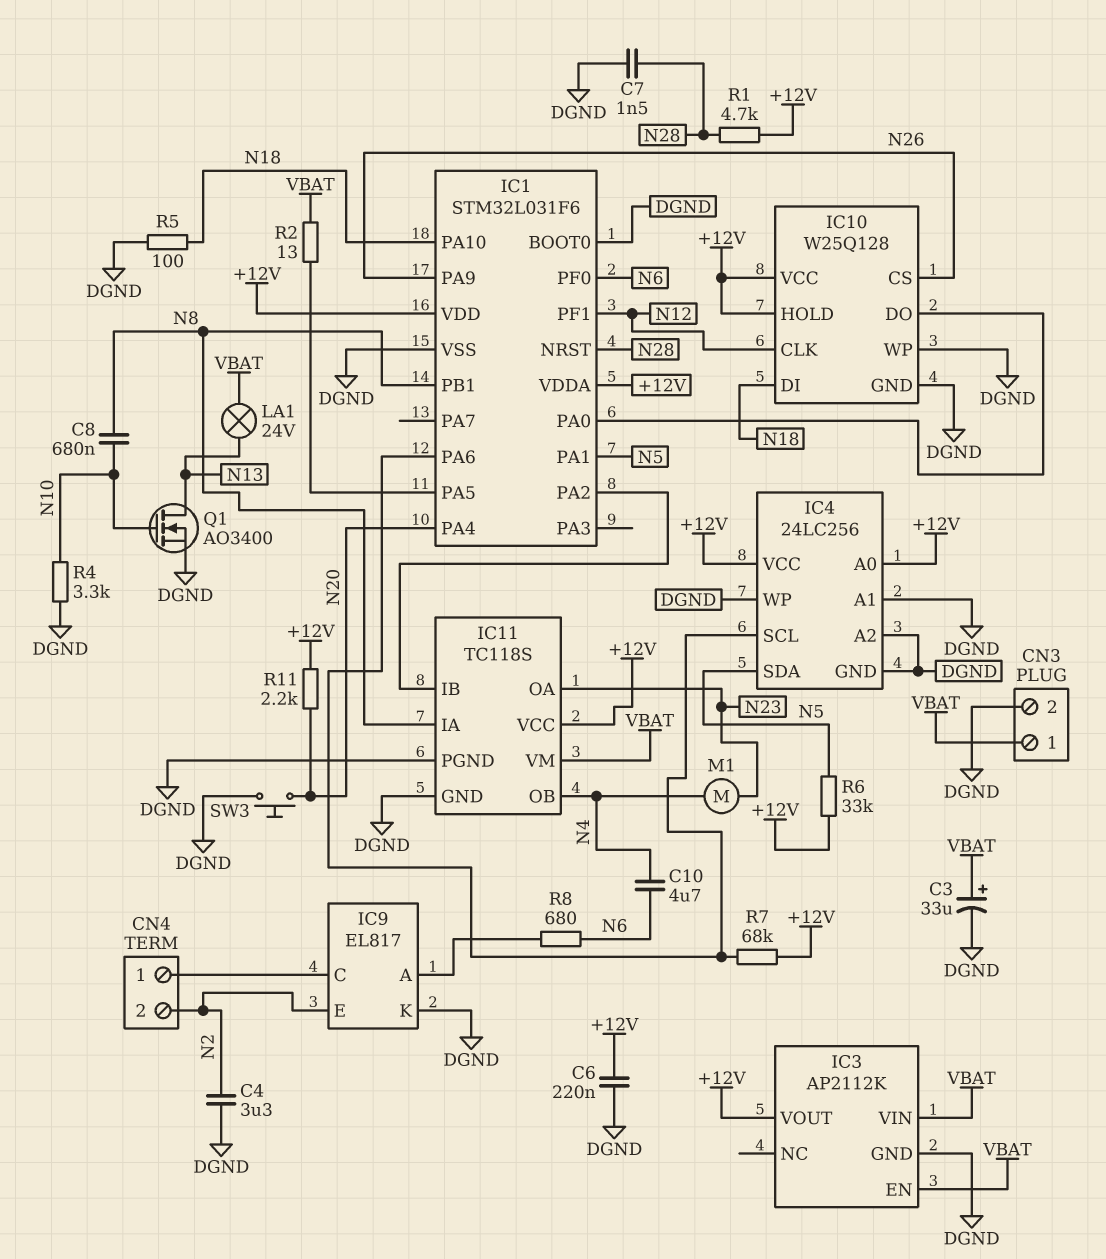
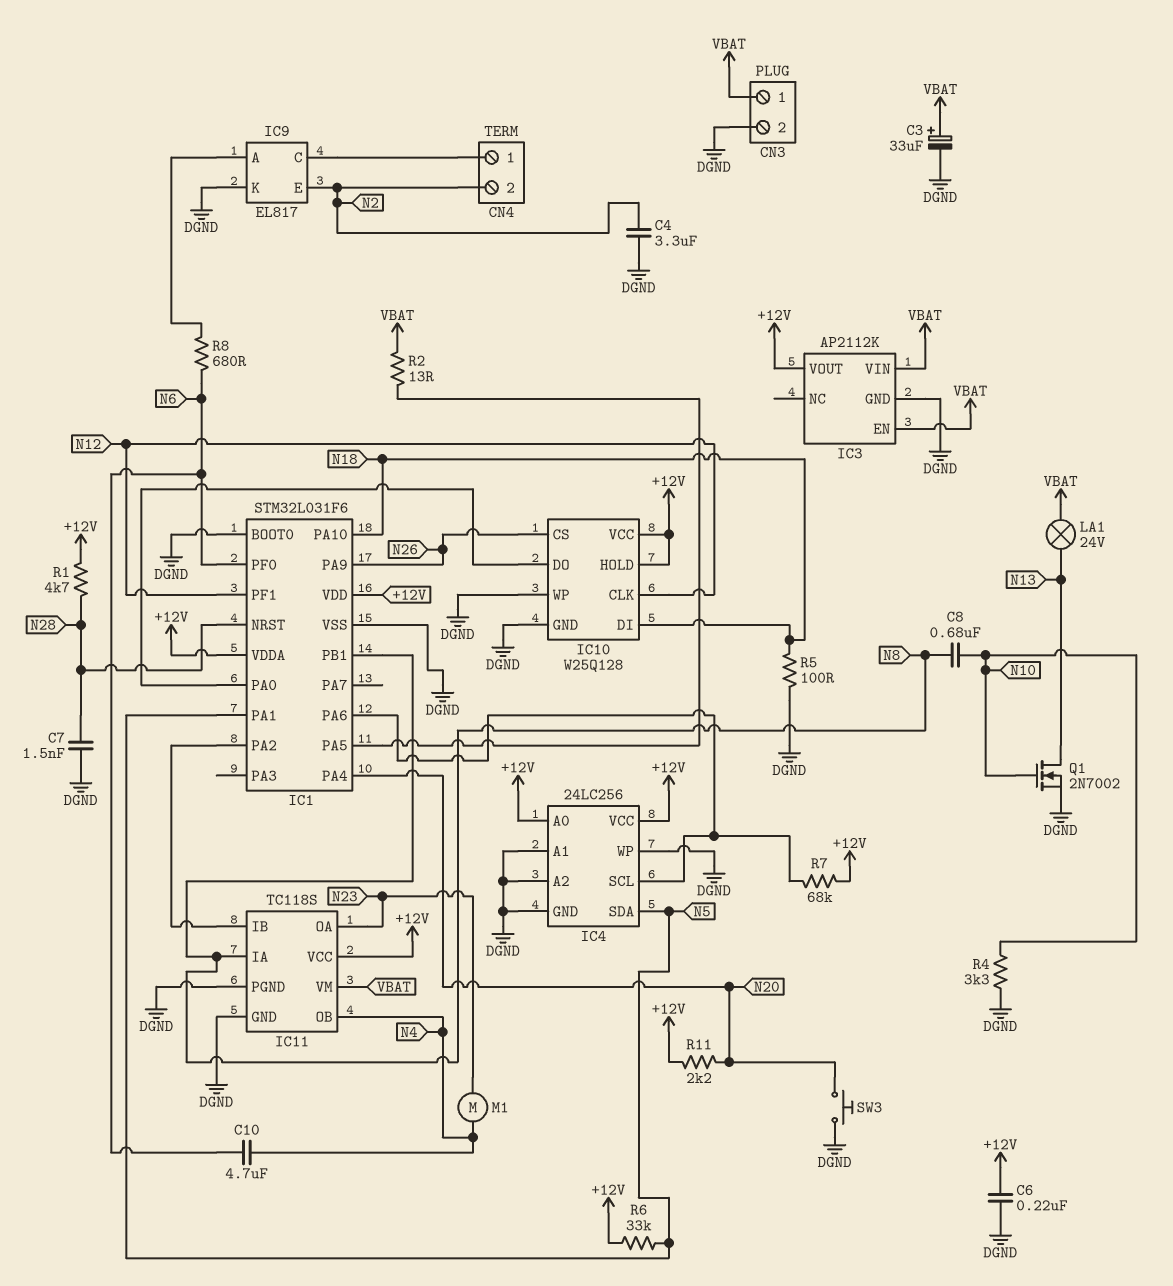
Q1: NMOS AO3400 (G N10, D N13, S DGND) -> NMOS 2N7002 (G N10, D N13, S DGND)

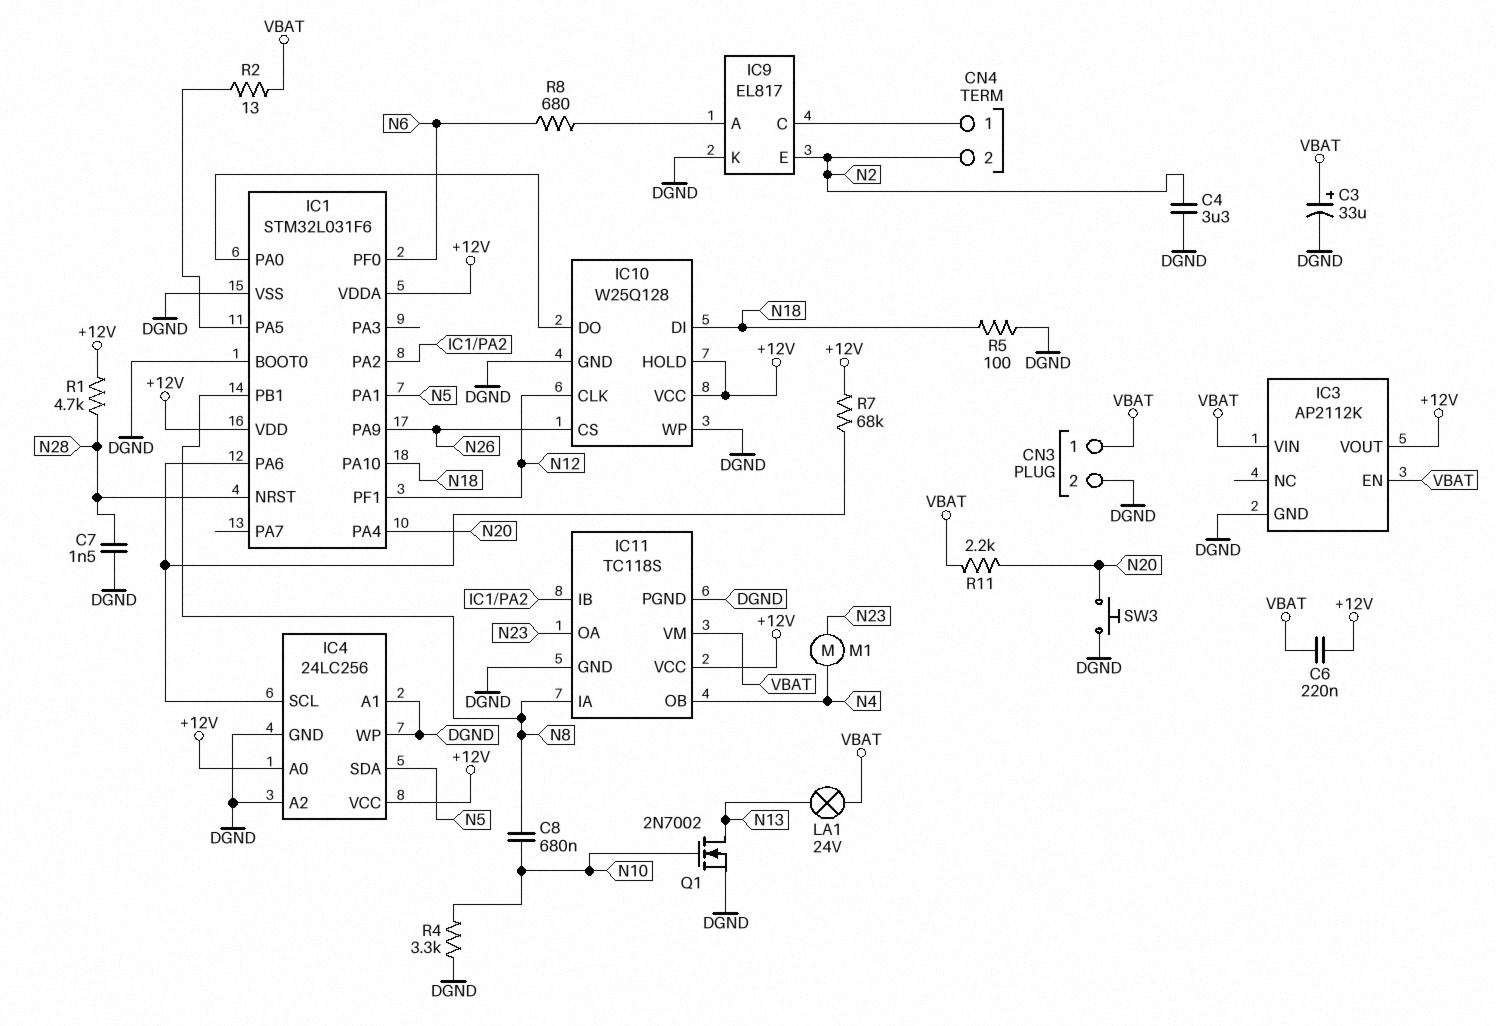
C6: 220nF (+12V, DGND) -> 220nF (+12V, VBAT)
C10: 4.7uF (N4, N6) -> none
R6: 33k (+12V, N5) -> none
R11: 2.2k (+12V, N20) -> 2.2k (N20, VBAT)

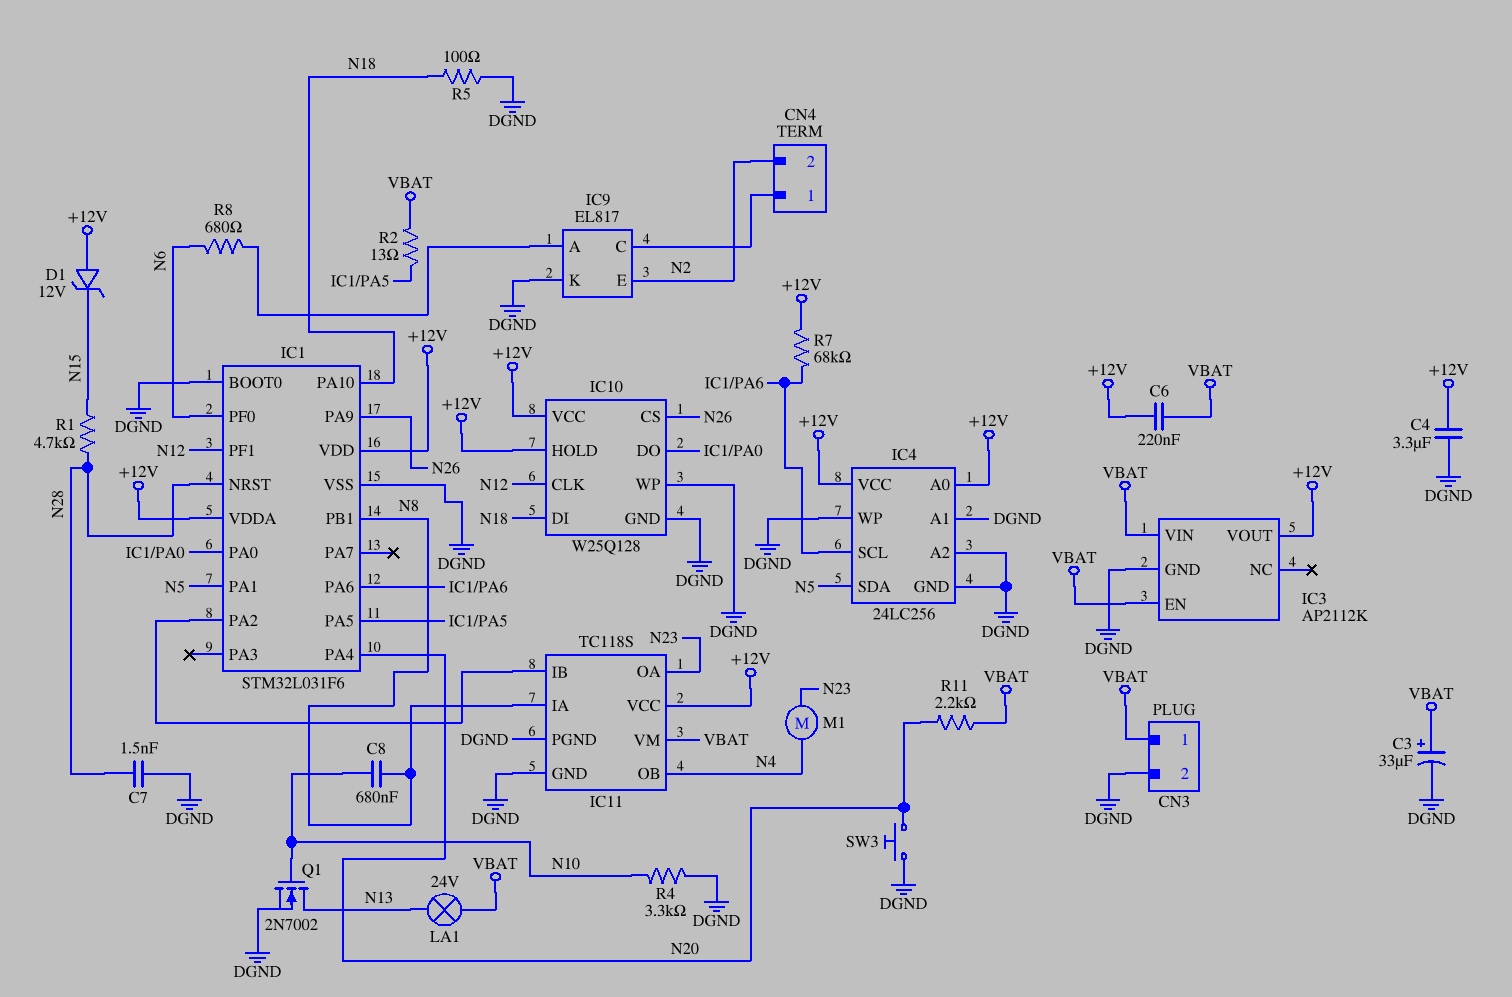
C4: 3.3uF (DGND, N2) -> 3.3uF (+12V, DGND)
D1: none -> zener 12V (A +12V, K N15)
R1: 4.7k (+12V, N28) -> 4.7k (N15, N28)

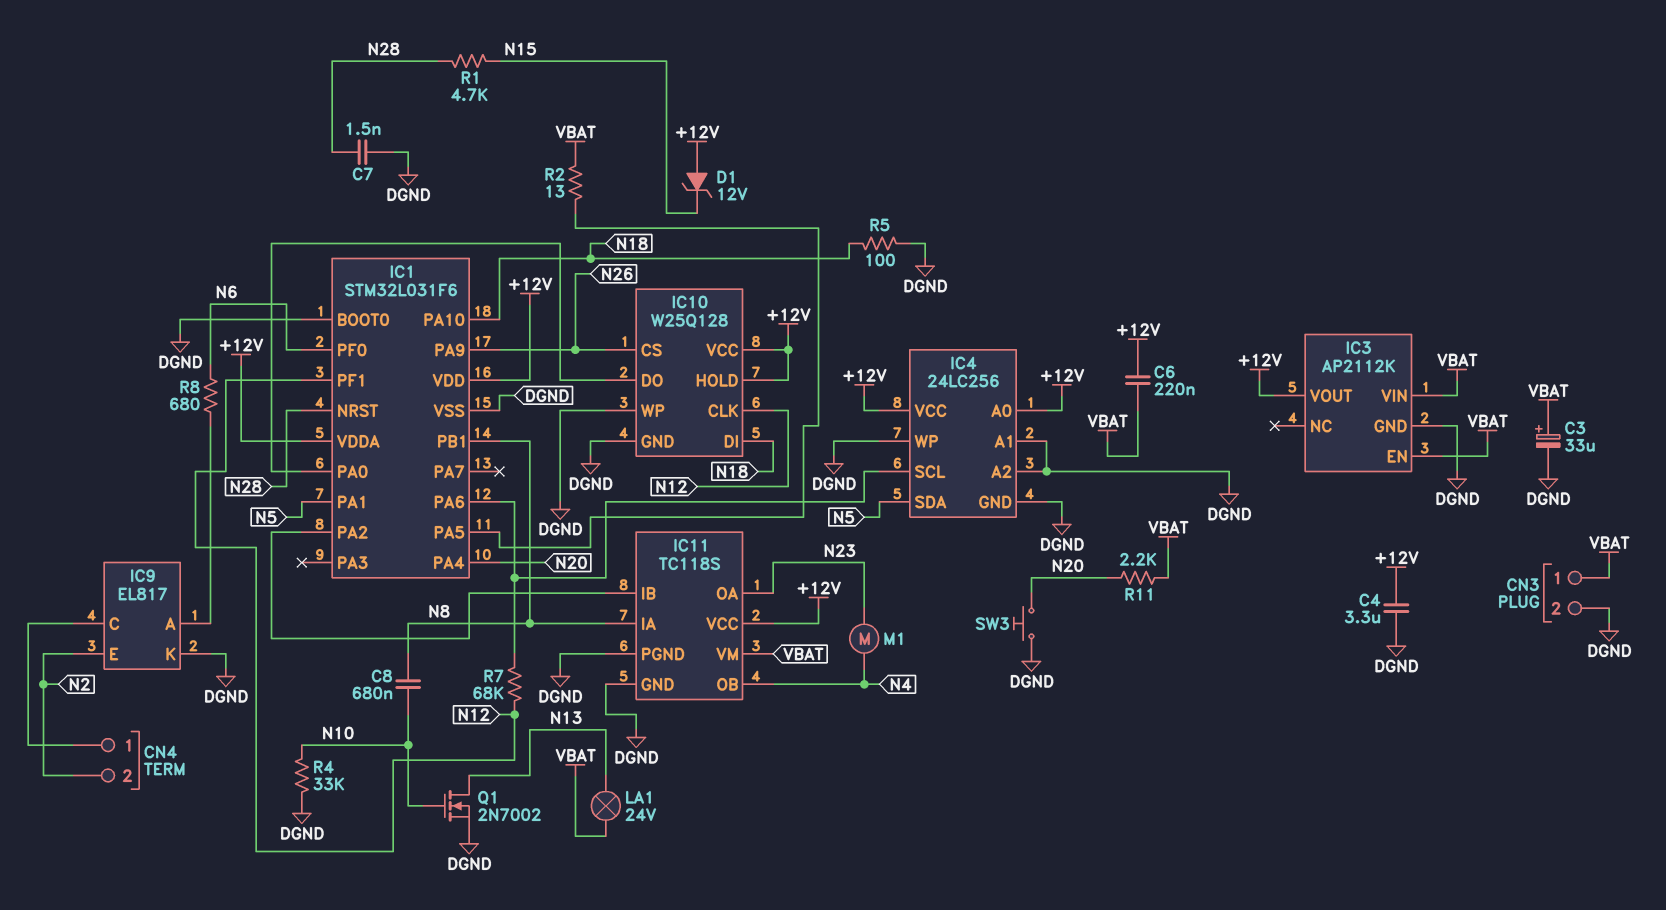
R4: 3.3k (DGND, N10) -> 33k (DGND, N10)
R7: 68k (+12V, IC1/PA6) -> 68k (IC1/PA6, N12)

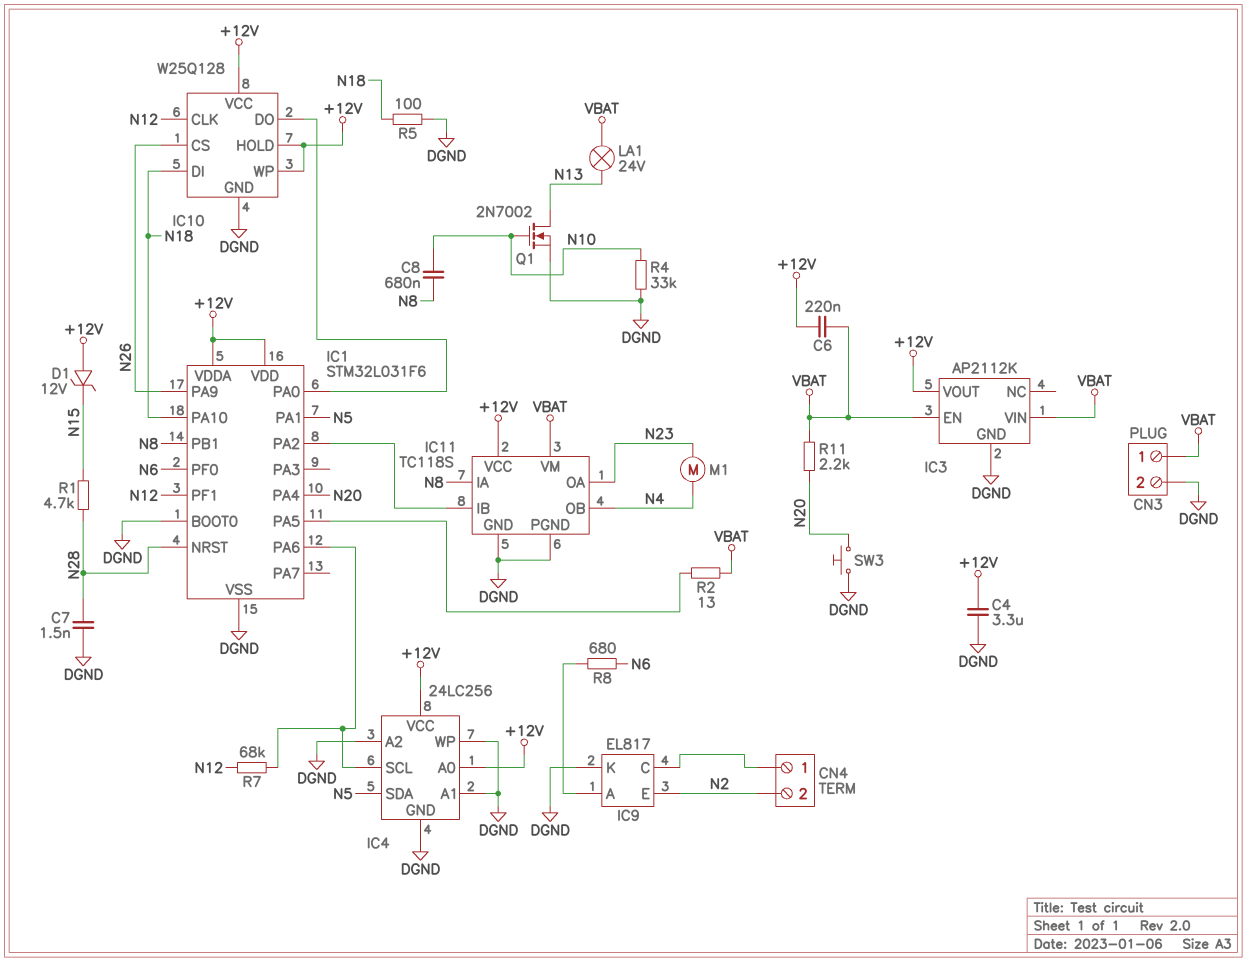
C3: 33uF (plus VBAT, minus DGND) -> none
IC10 pin WP: DGND -> +12V

